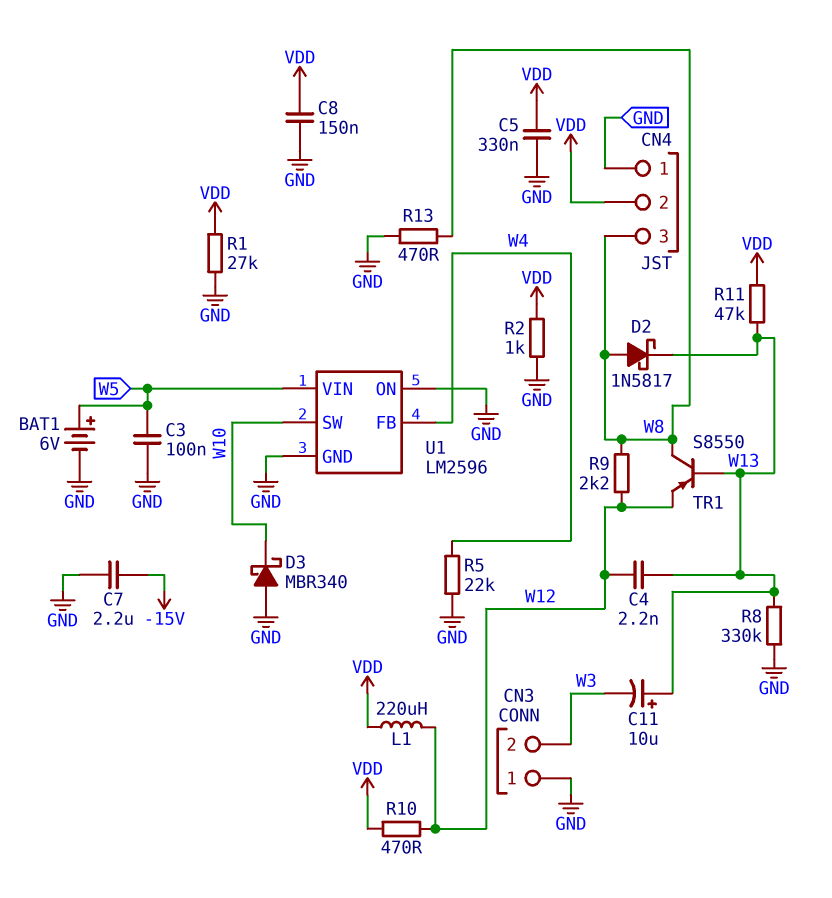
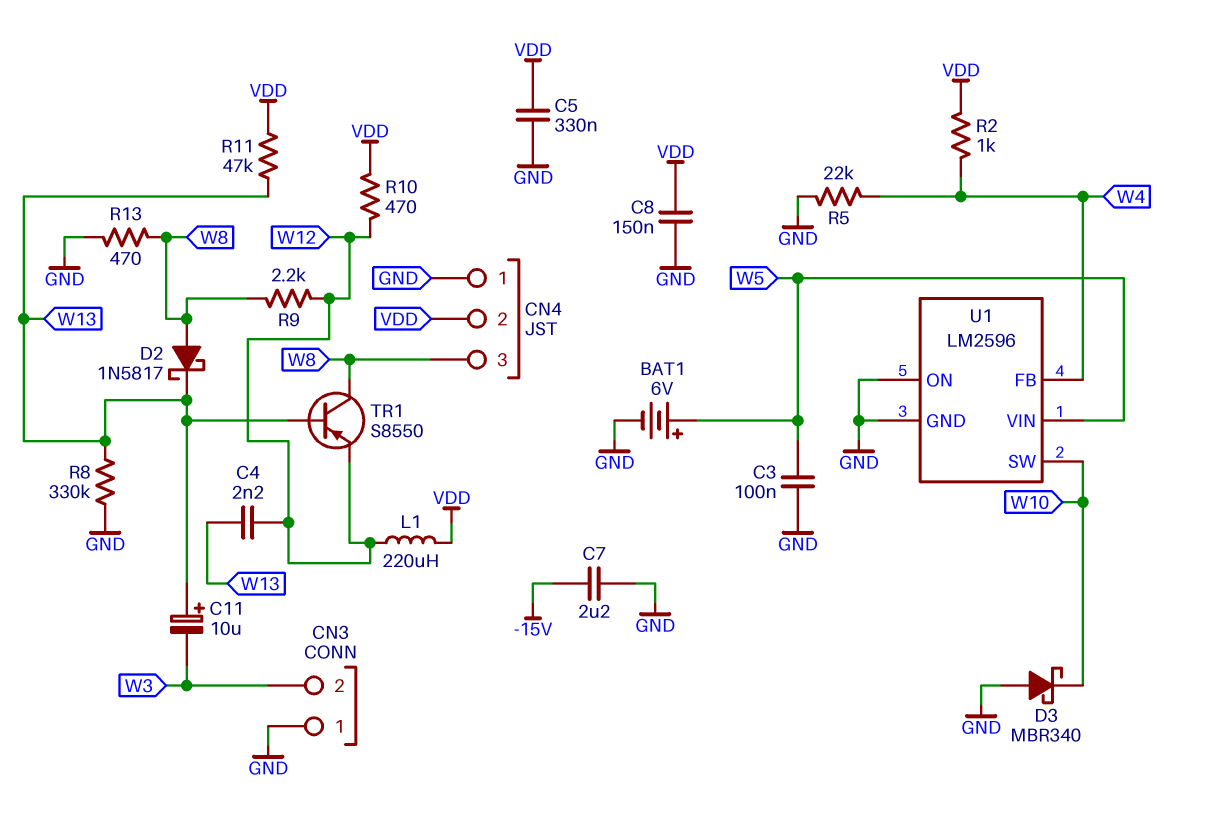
R1: 27k (GND, VDD) -> none
R2: 1k (GND, VDD) -> 1k (VDD, W4)

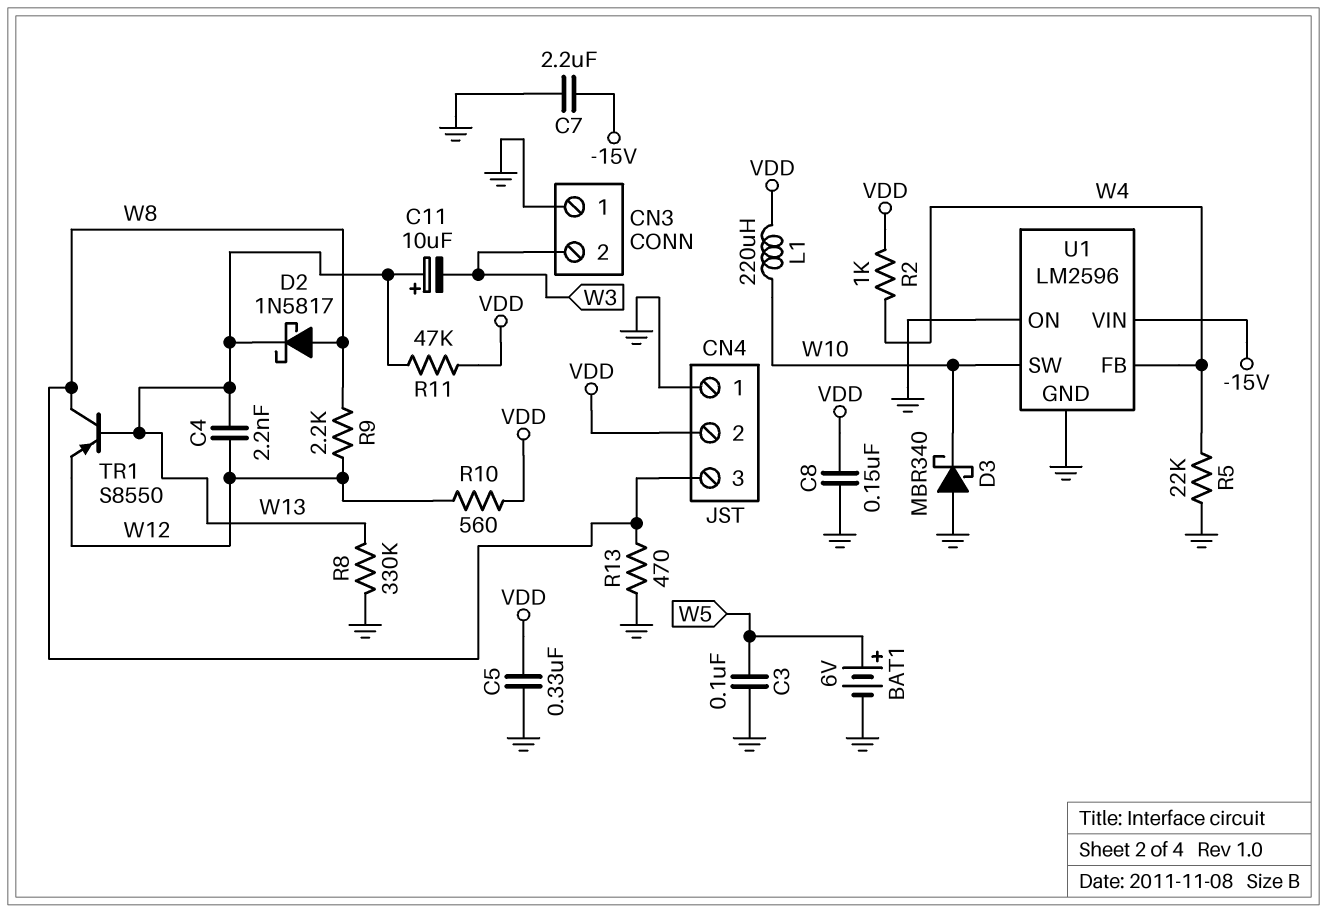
L1: 220uH (VDD, W12) -> 220uH (VDD, W10)
R10: 470 (VDD, W12) -> 560 (VDD, W12)
U1 pin VIN: W5 -> -15V

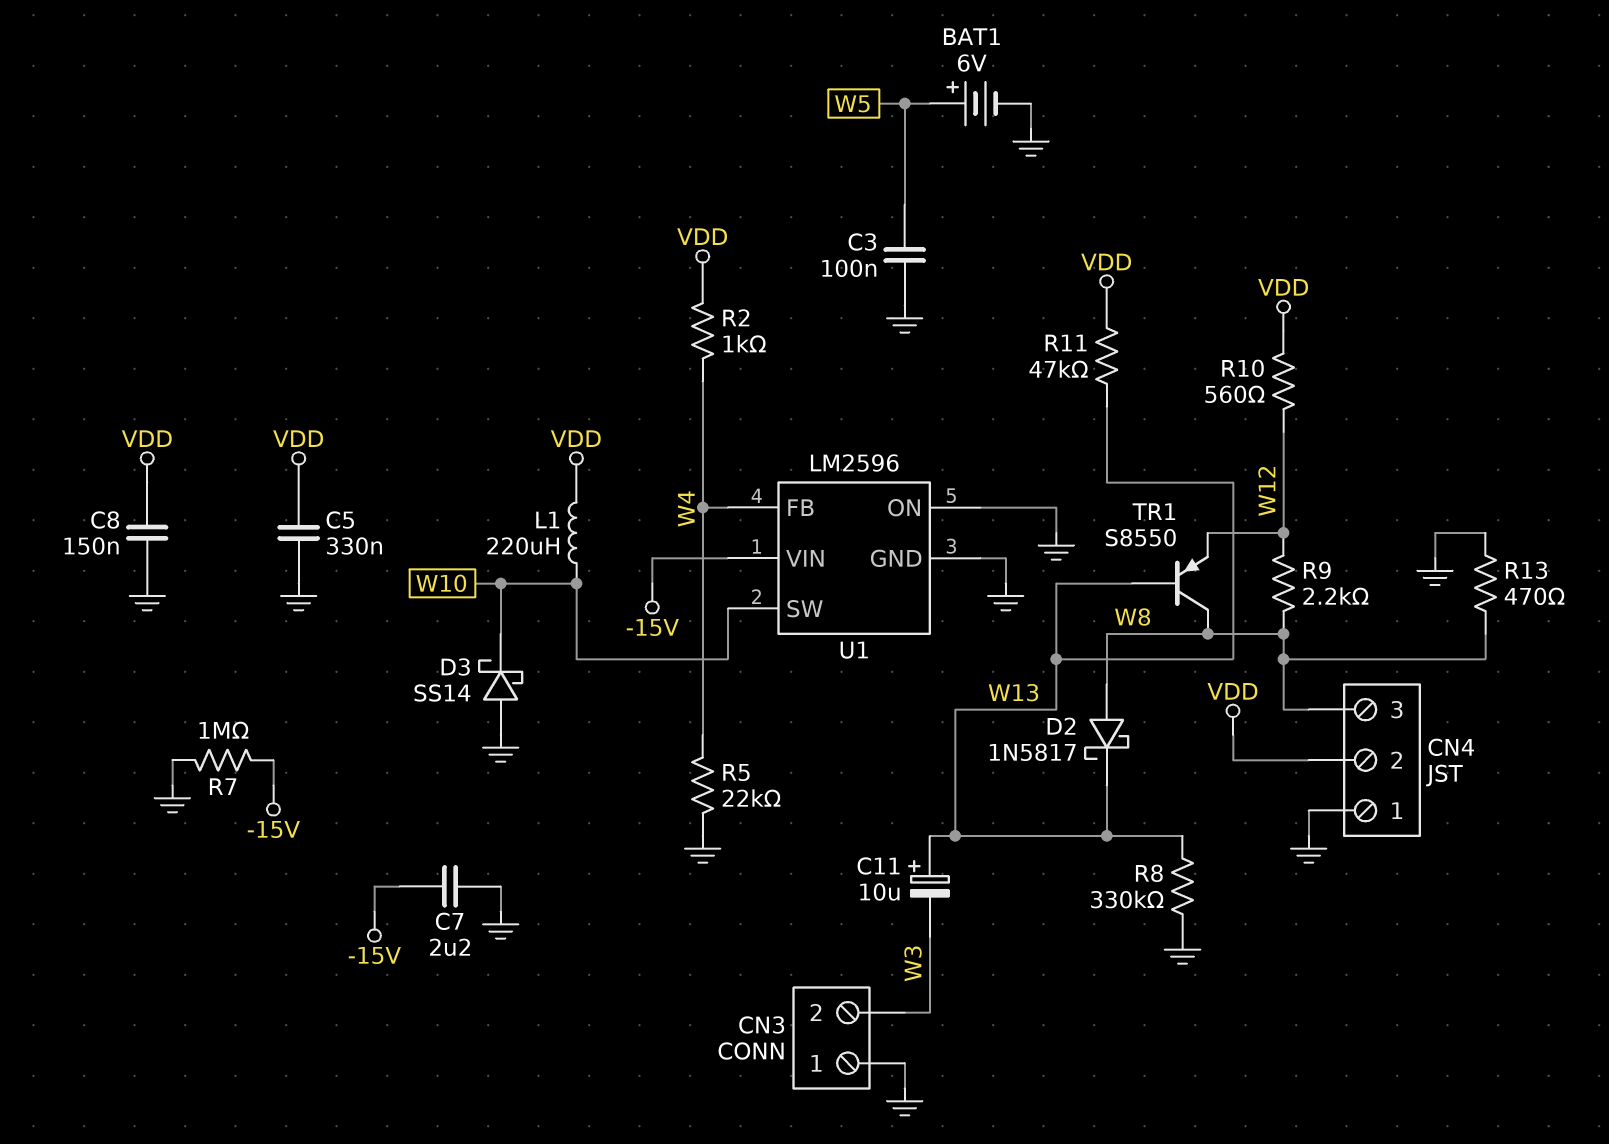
C4: 2.2nF (W12, W13) -> none
D3: schottky MBR340 (A GND, K W10) -> schottky SS14 (A GND, K W10)
R7: none -> 1M (-15V, GND)

